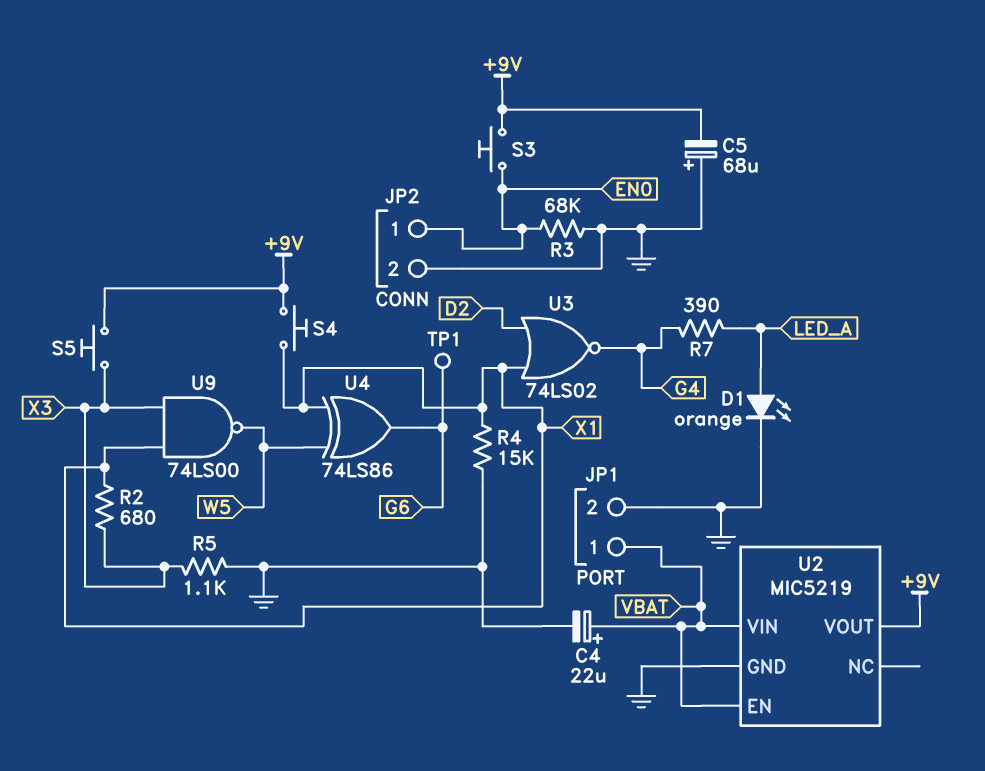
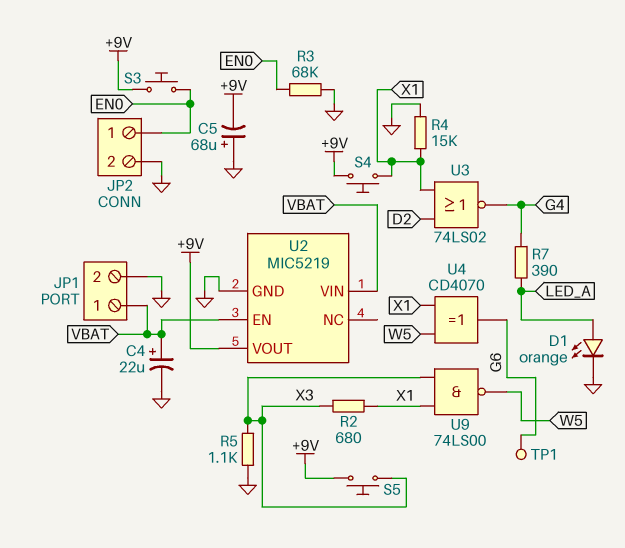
U4: XOR 74LS86 (in W5, in X1, out G6) -> XOR CD4070 (in W5, in X1, out G6)

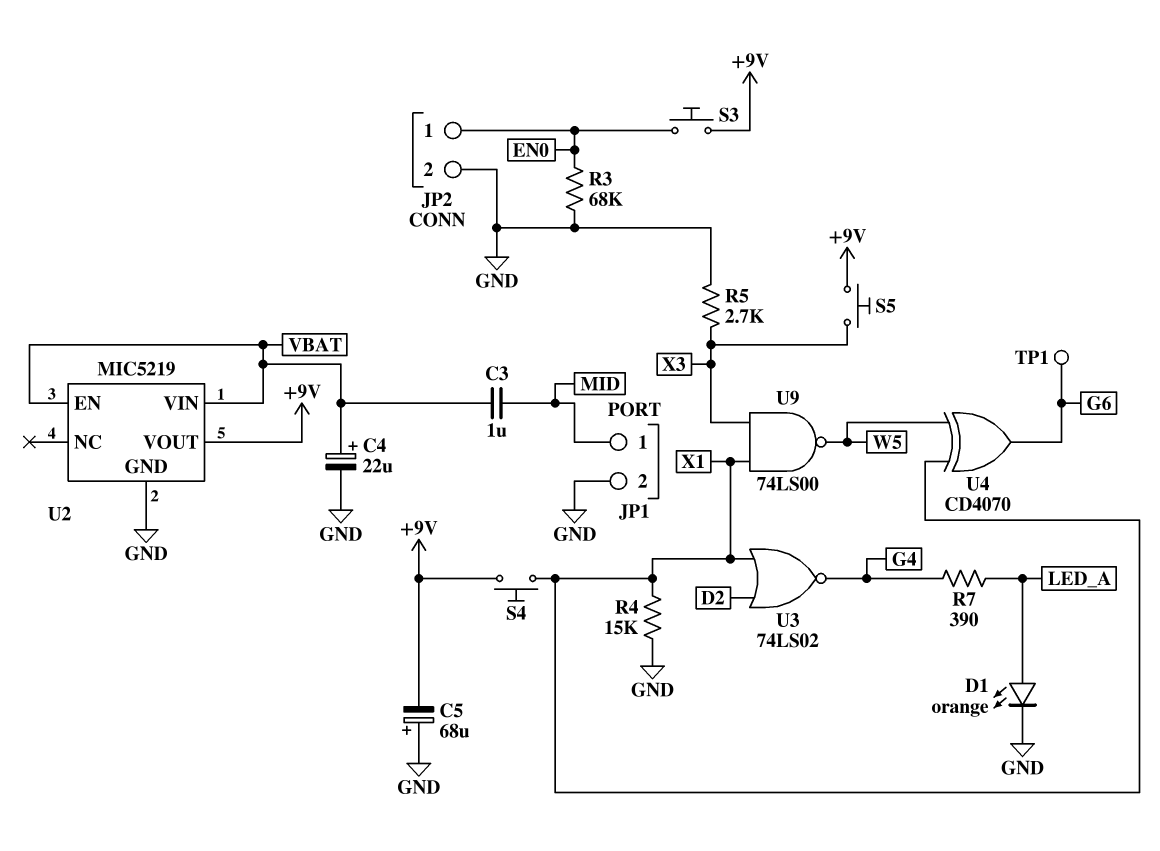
C3: none -> 1uF (MID, VBAT)
JP1 pin 1: VBAT -> MID
R2: 680 (X1, X3) -> none
R5: 1.1k (GND, X3) -> 2.7k (GND, X3)

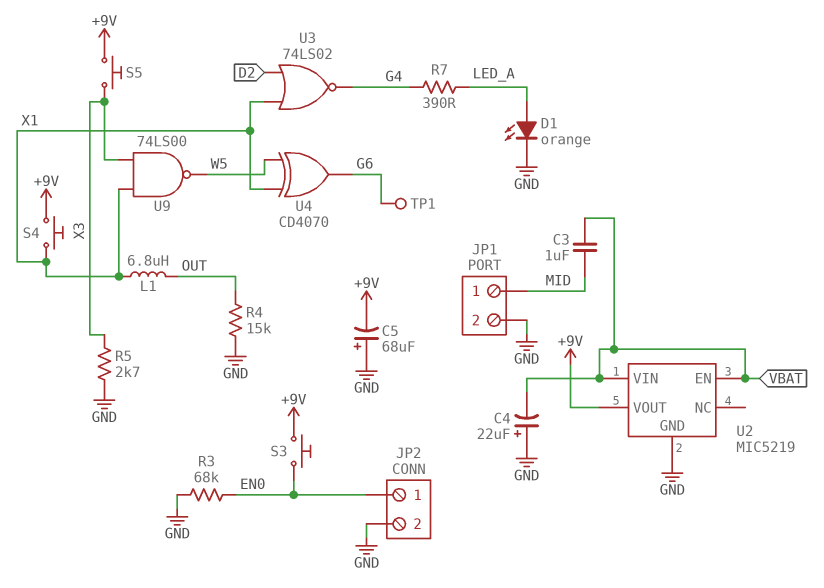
C4: 22uF (plus VBAT, minus GND) -> 22uF (plus GND, minus VBAT)
L1: none -> 6.8uH (OUT, X1)
R4: 15k (GND, X1) -> 15k (GND, OUT)

